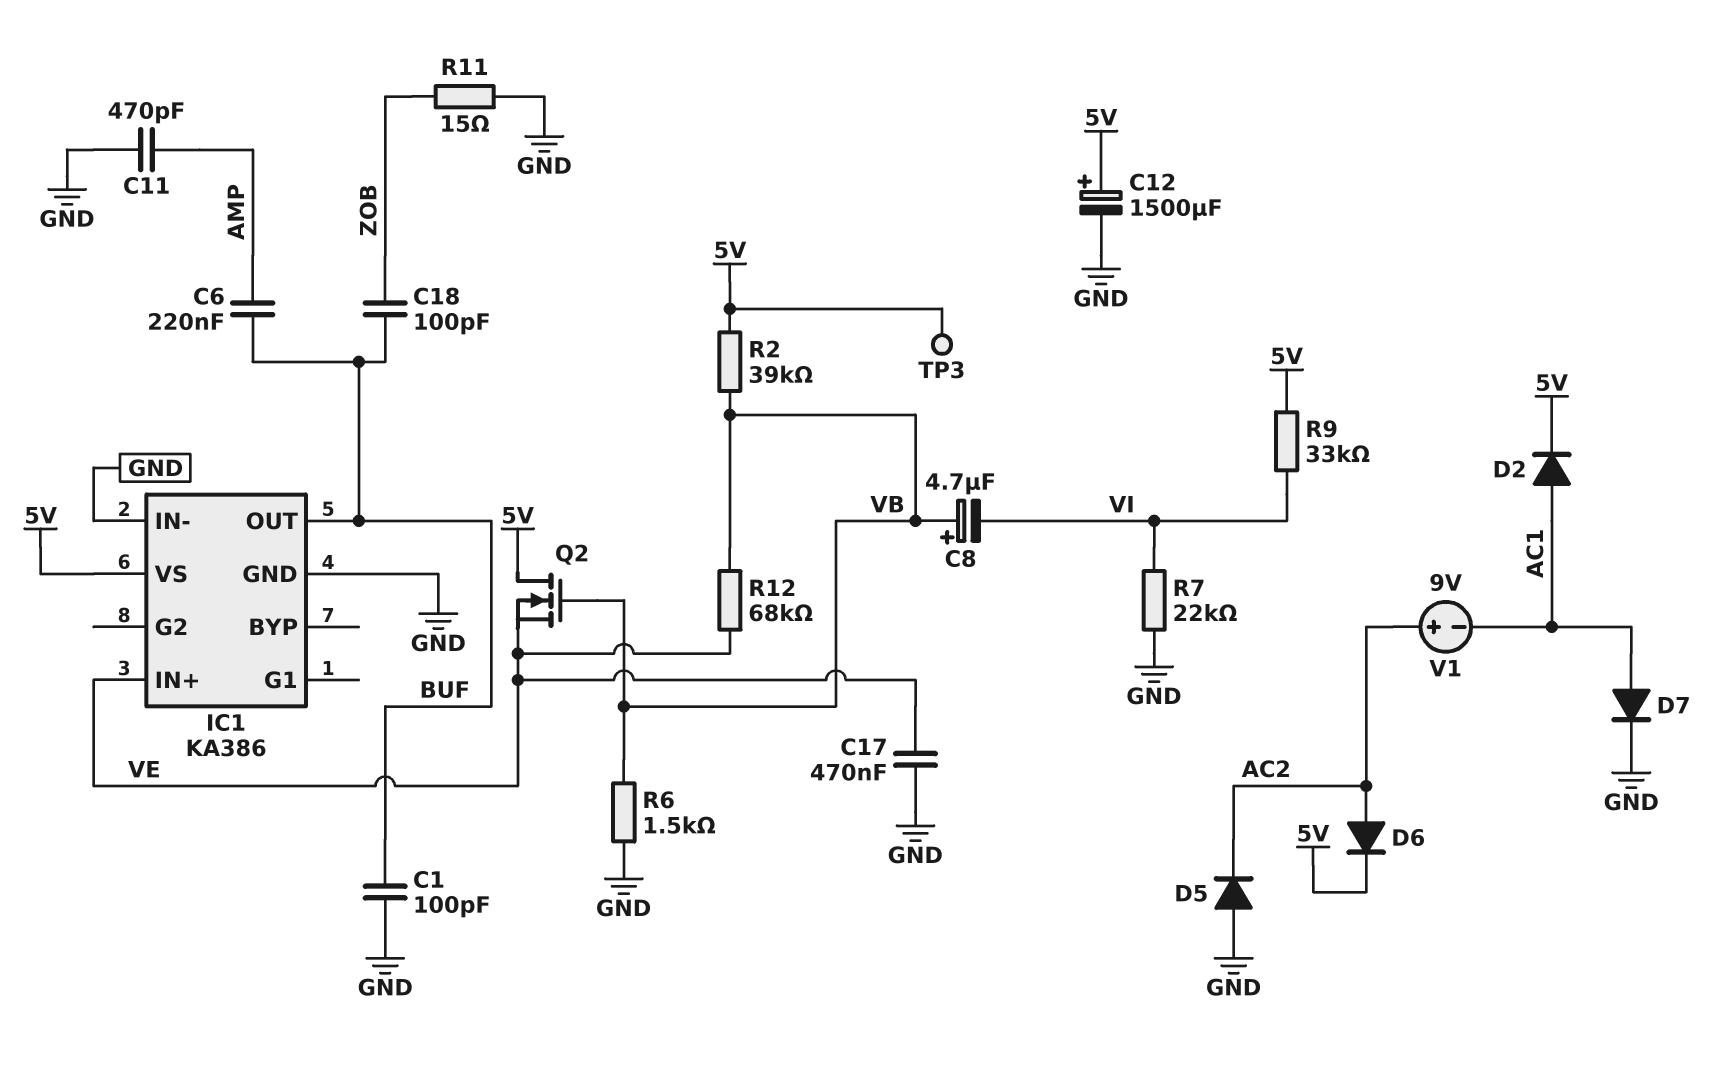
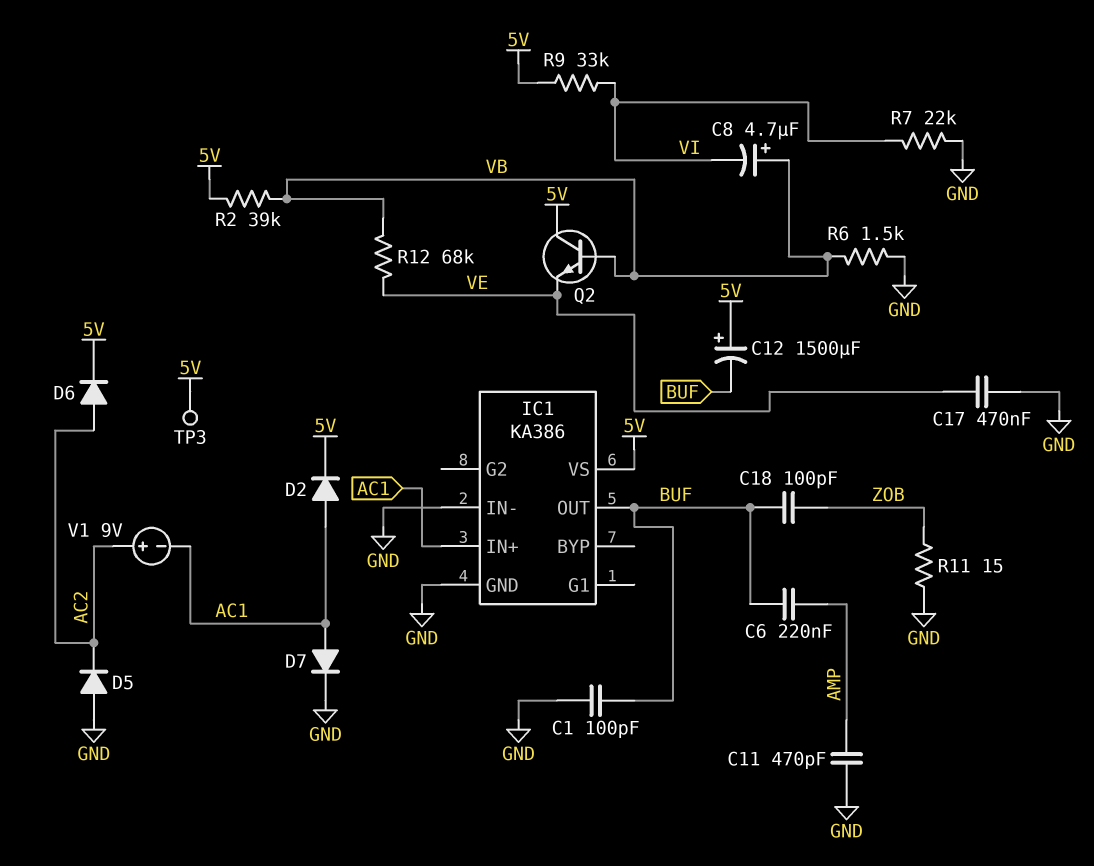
C12: 1500uF (plus 5V, minus GND) -> 1500uF (plus 5V, minus BUF)
IC1 pin IN+: VE -> AC1
Q2: NMOS (G VB, D 5V, S VE) -> NPN (B VB, C 5V, E VE)

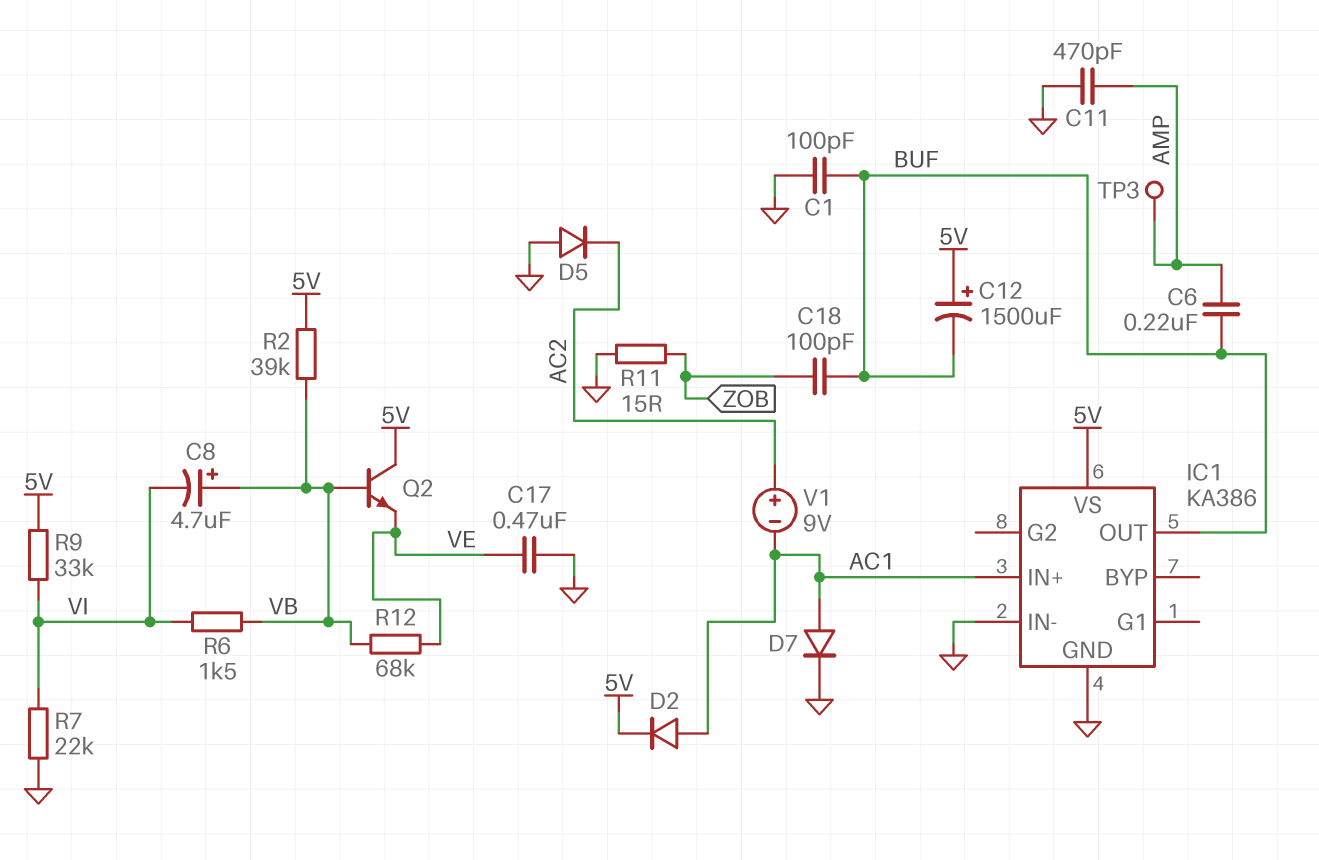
D6: diode (A AC2, K 5V) -> none
R6: 1.5k (GND, VB) -> 1.5k (VB, VI)
TP3: test point (5V) -> test point (AMP)

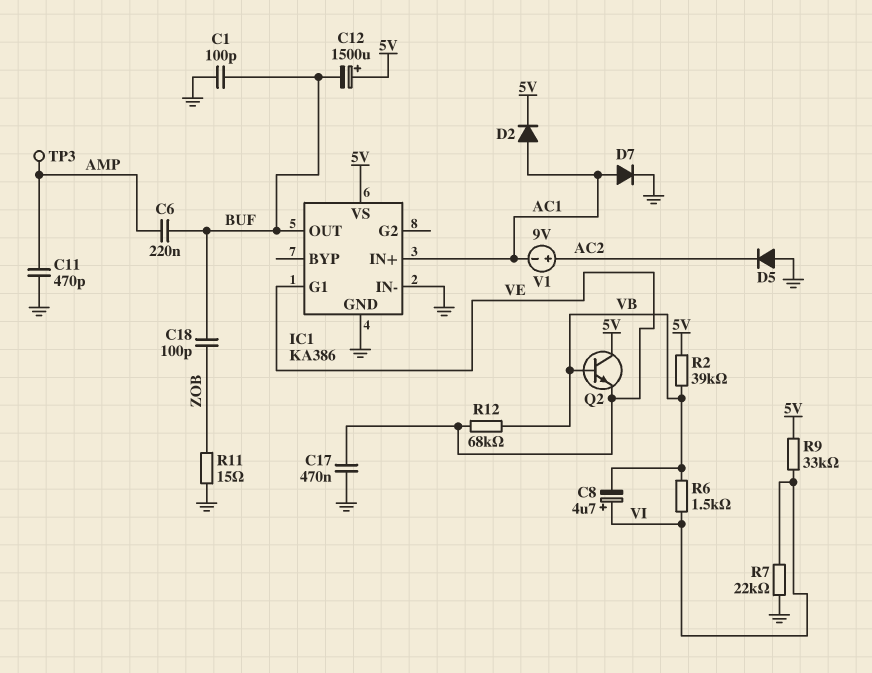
C8: 4.7uF (plus VB, minus VI) -> 4.7uF (plus VI, minus VB)
IC1 pin G1: none -> VE

